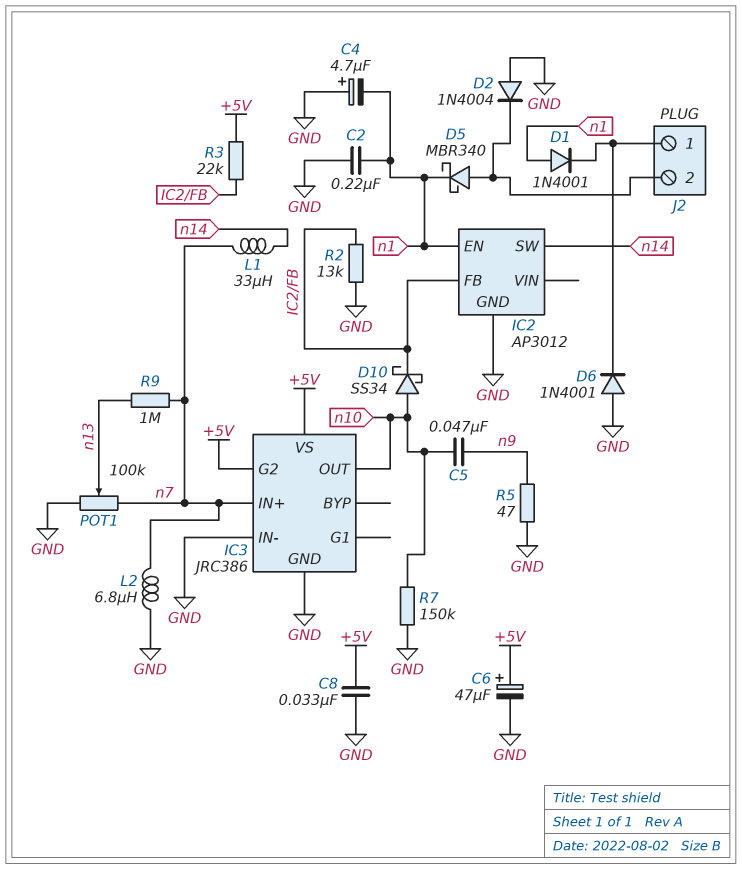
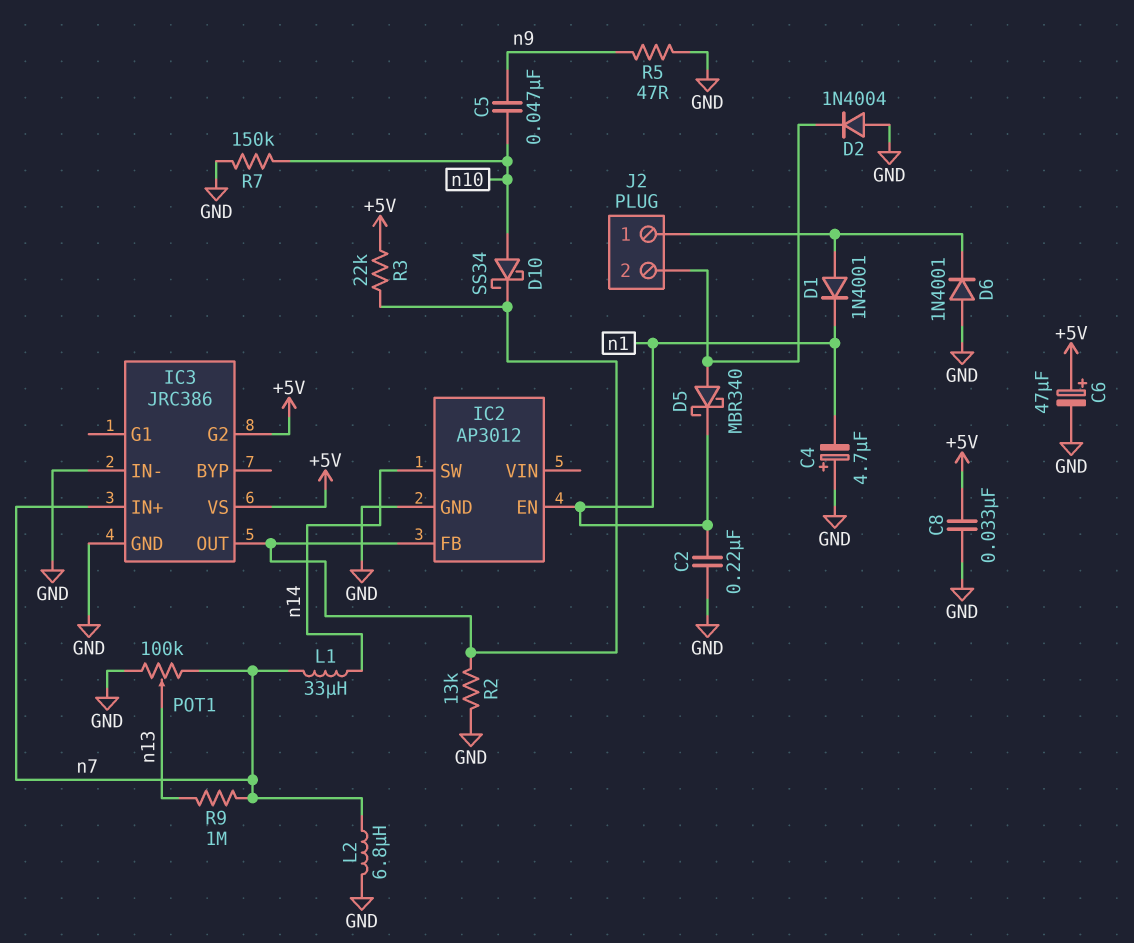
D1: diode 1N4001 (A n1, K J2/1) -> diode 1N4001 (A J2/1, K n1)
IC3 pin OUT: n10 -> IC2/FB

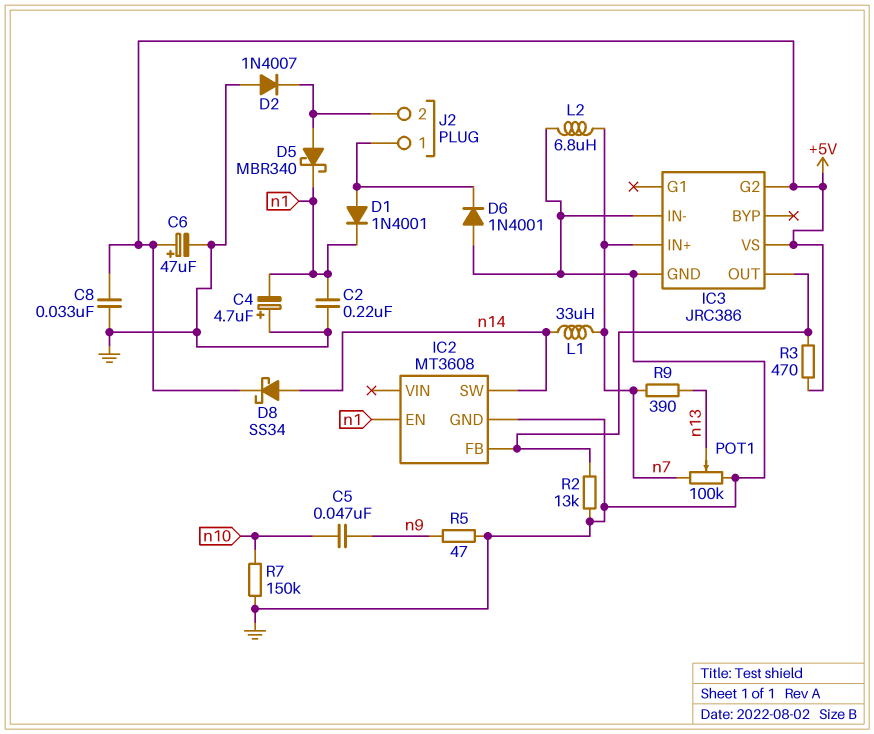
D2: diode 1N4004 (A GND, K J2/2) -> diode 1N4007 (A GND, K J2/2)
D8: none -> schottky SS34 (A n14, K +5V)
D10: schottky SS34 (A n10, K IC2/FB) -> none
IC2: AP3012 -> MT3608
R3: 22k (+5V, IC2/FB) -> 470 (+5V, IC2/FB)
R9: 1M (n7, n13) -> 390 (n7, n13)

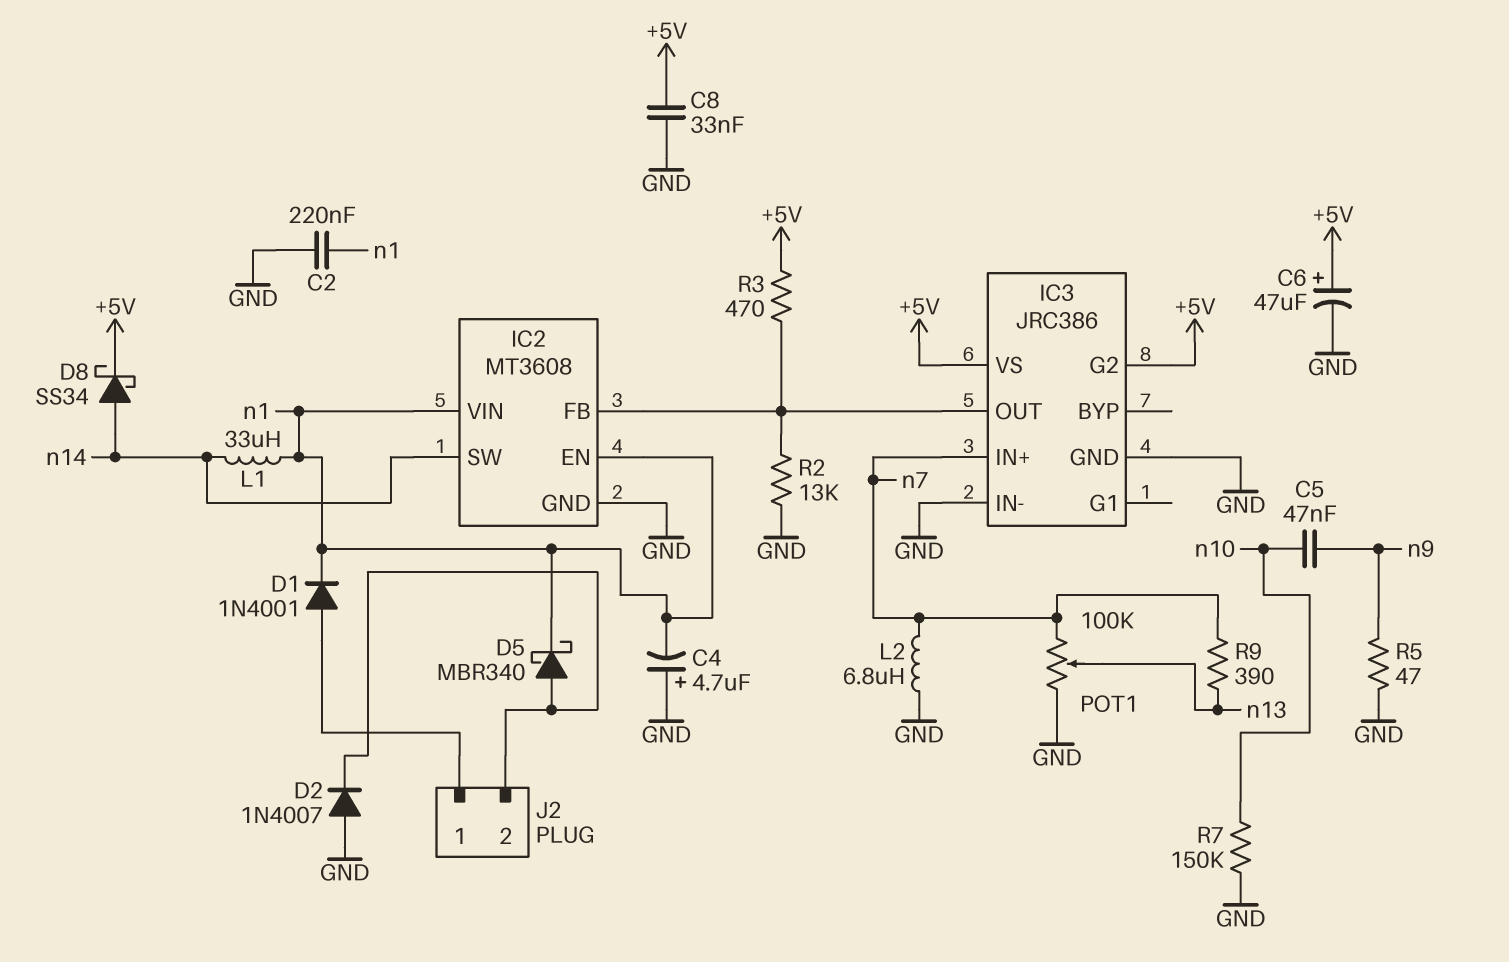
D6: diode 1N4001 (A GND, K J2/1) -> none
IC2 pin VIN: none -> n1
L1: 33uH (n7, n14) -> 33uH (n1, n14)

